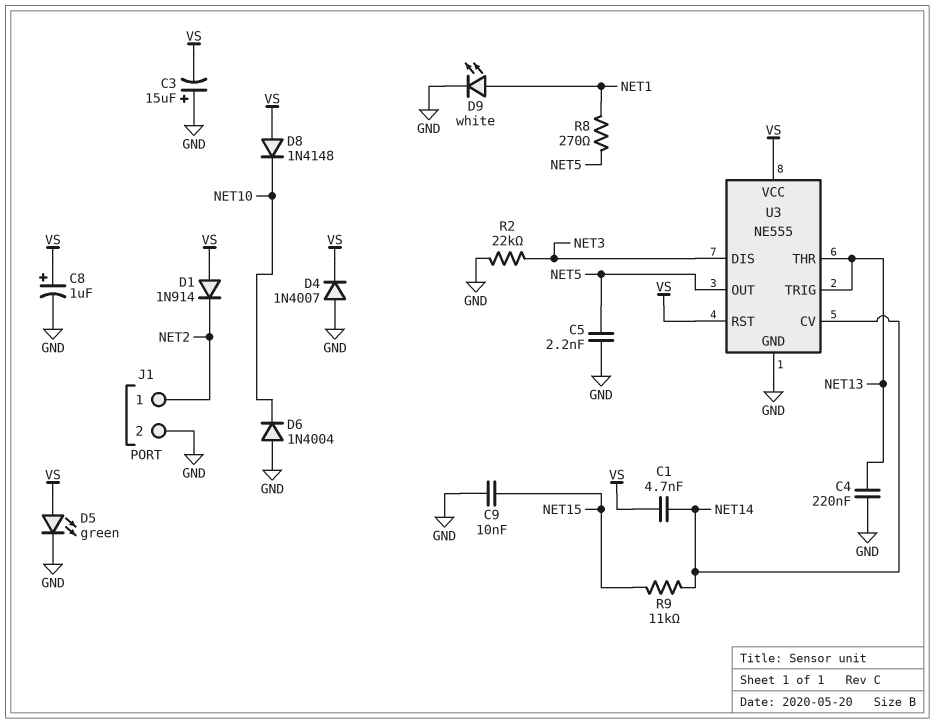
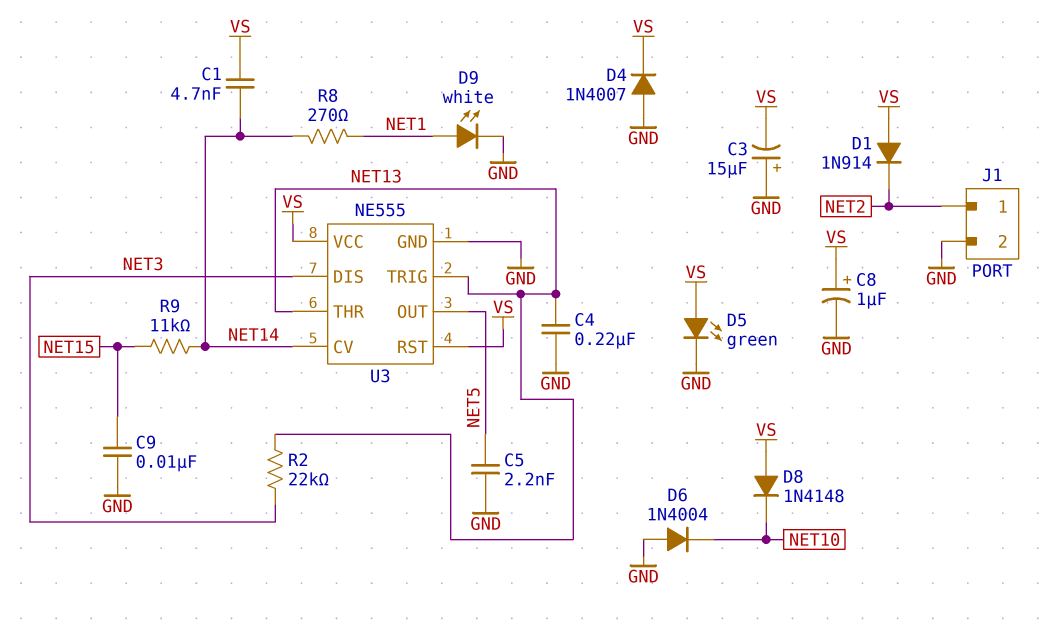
R2: 22k (GND, NET3) -> 22k (NET3, NET13)
R8: 270 (NET1, NET5) -> 270 (NET1, NET14)

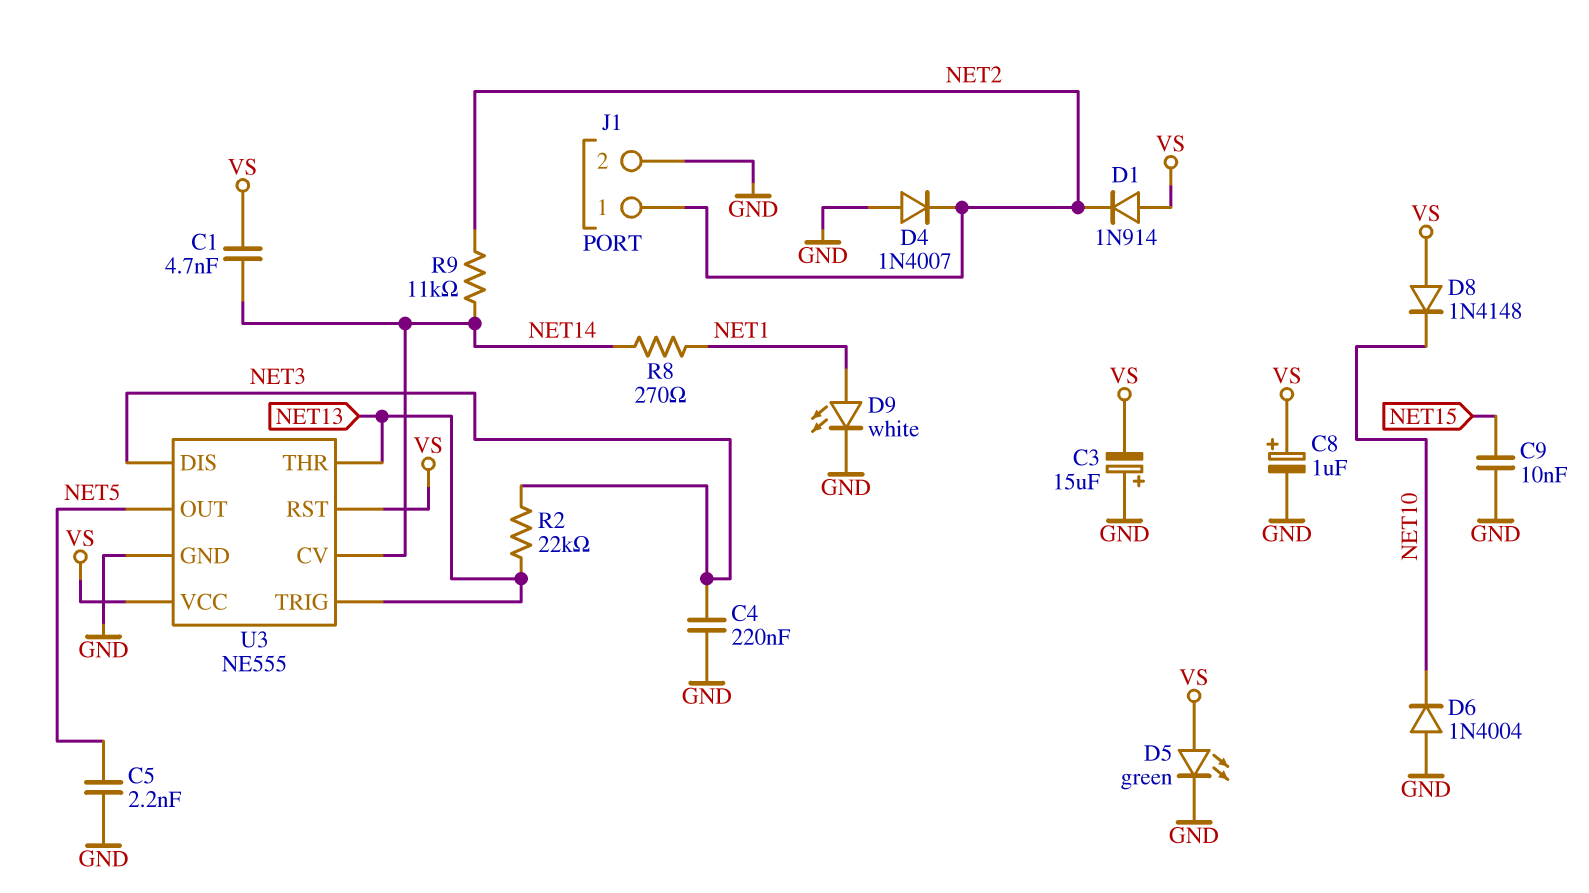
C4: 220nF (GND, NET13) -> 220nF (GND, NET3)
D4: diode 1N4007 (A GND, K VS) -> diode 1N4007 (A GND, K NET2)
R9: 11k (NET14, NET15) -> 11k (NET2, NET14)

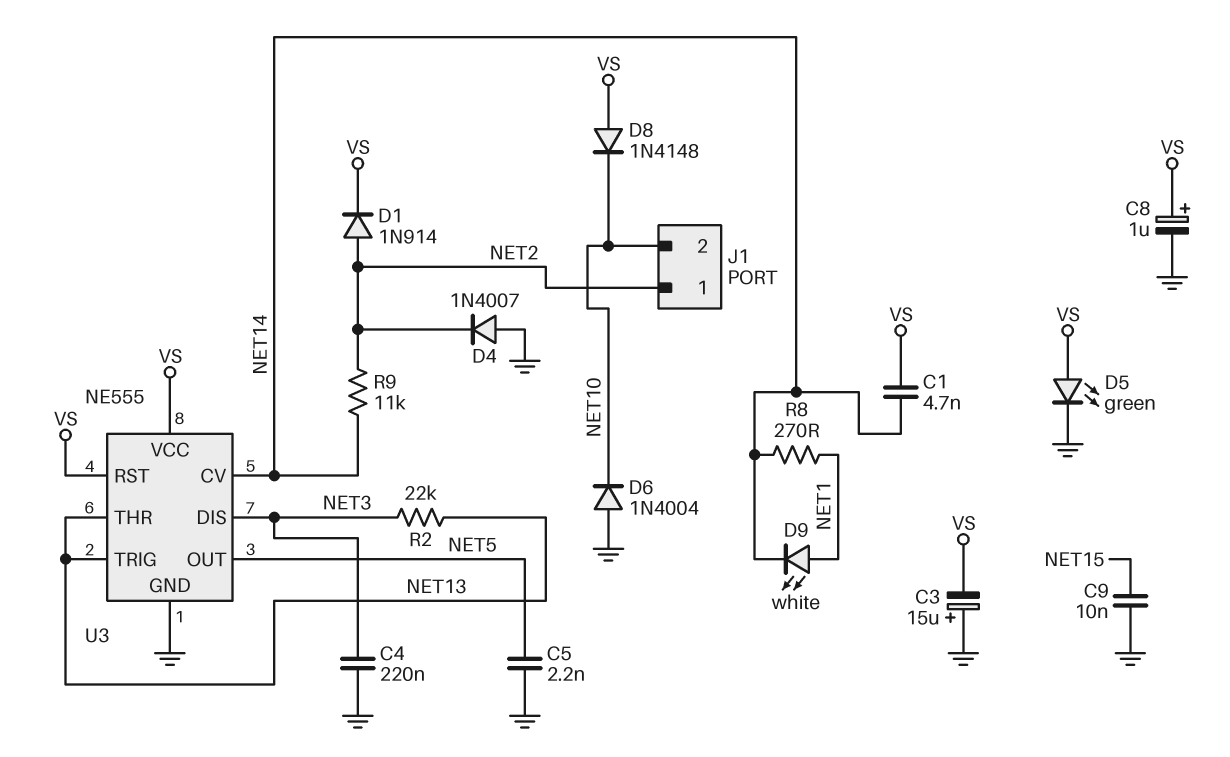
D1: diode 1N914 (A VS, K NET2) -> diode 1N914 (A NET2, K VS)
D9: LED white (A NET1, K GND) -> LED white (A NET1, K NET14)
J1 pin 2: GND -> NET10

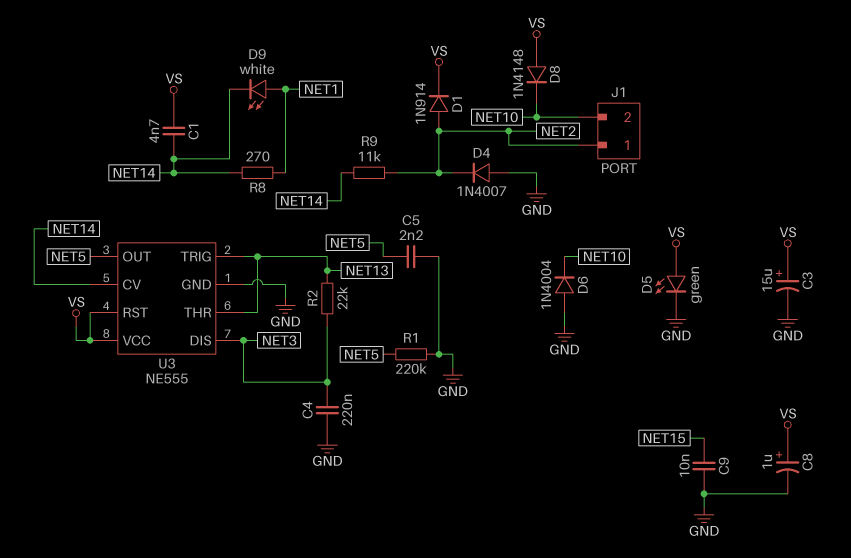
C3: 15uF (plus GND, minus VS) -> 15uF (plus VS, minus GND)
R1: none -> 220k (GND, NET5)

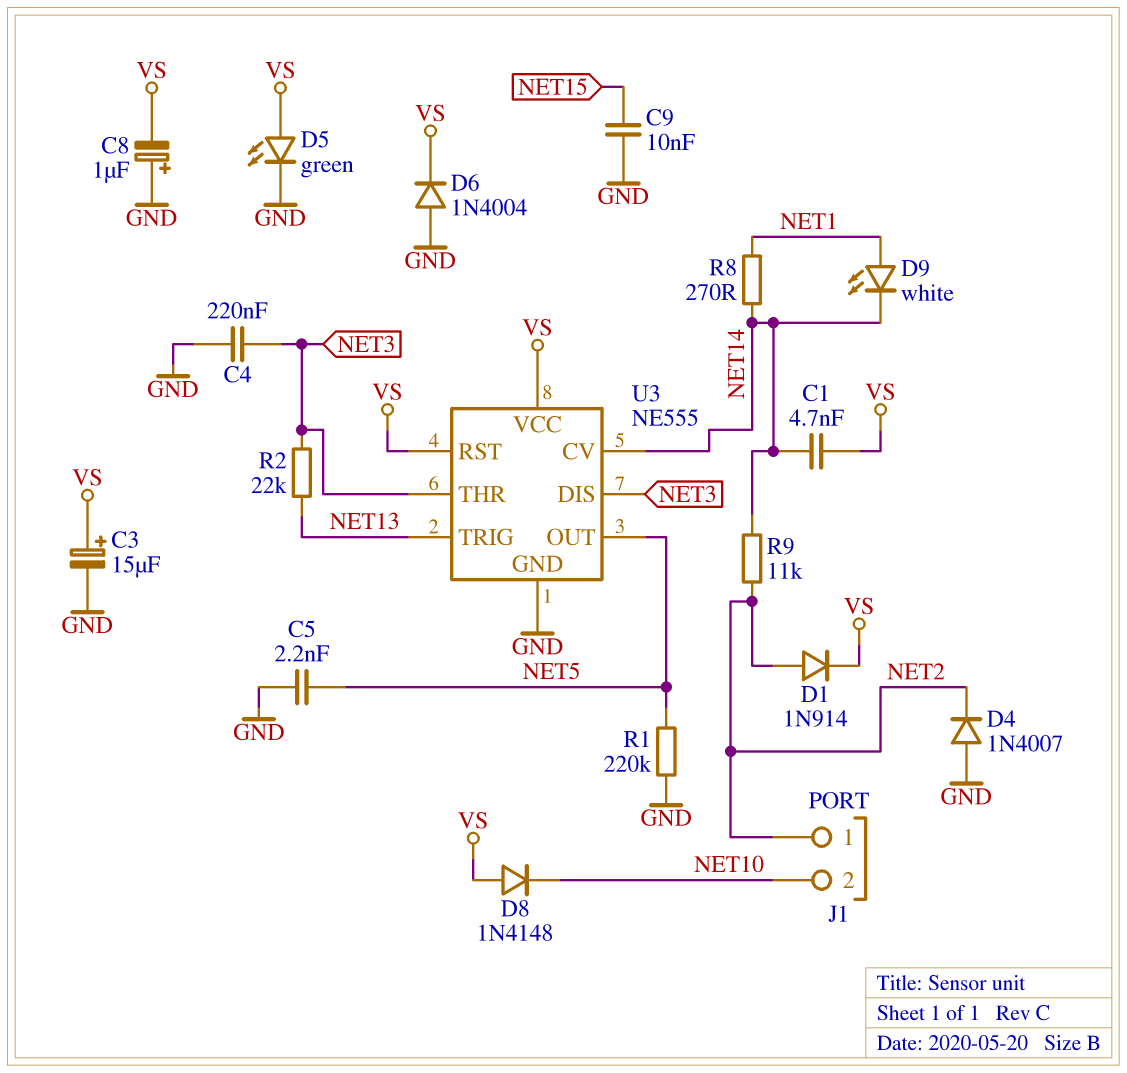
C8: 1uF (plus VS, minus GND) -> 1uF (plus GND, minus VS)
D6: diode 1N4004 (A GND, K NET10) -> diode 1N4004 (A GND, K VS)
U3 pin THR: NET13 -> NET3

